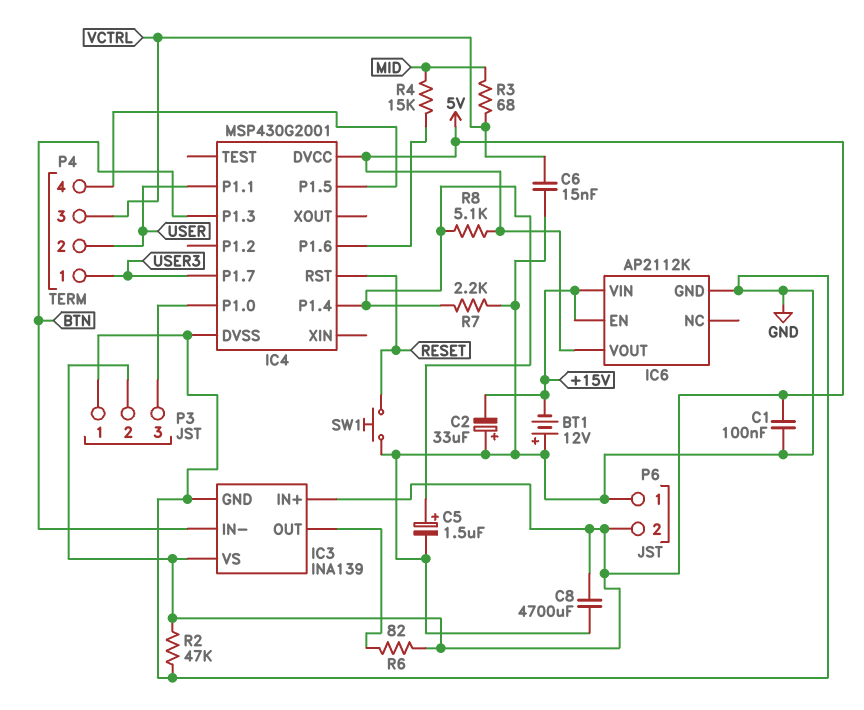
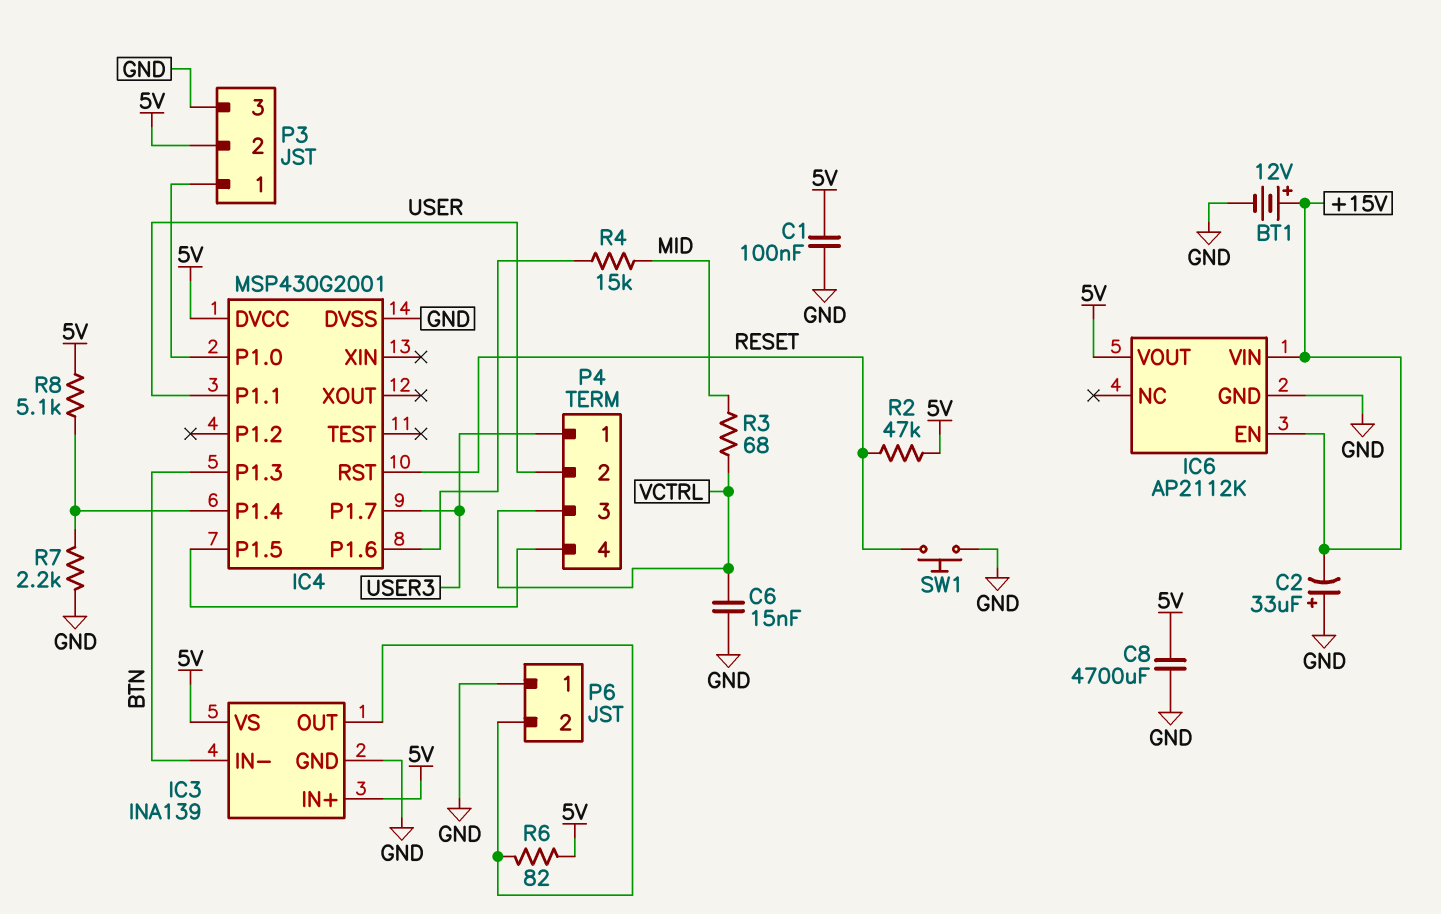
BT1: 12V (plus GND, minus +15V) -> 12V (plus +15V, minus GND)
C5: 1.5uF (plus IC4/P1.4, minus GND) -> none
P3 pin 1: GND -> IC4/P1.0
P3 pin 3: IC4/P1.0 -> GND
P6 pin 2: 5V -> IC3/OUT
R2: 47k (5V, GND) -> 47k (5V, RESET)

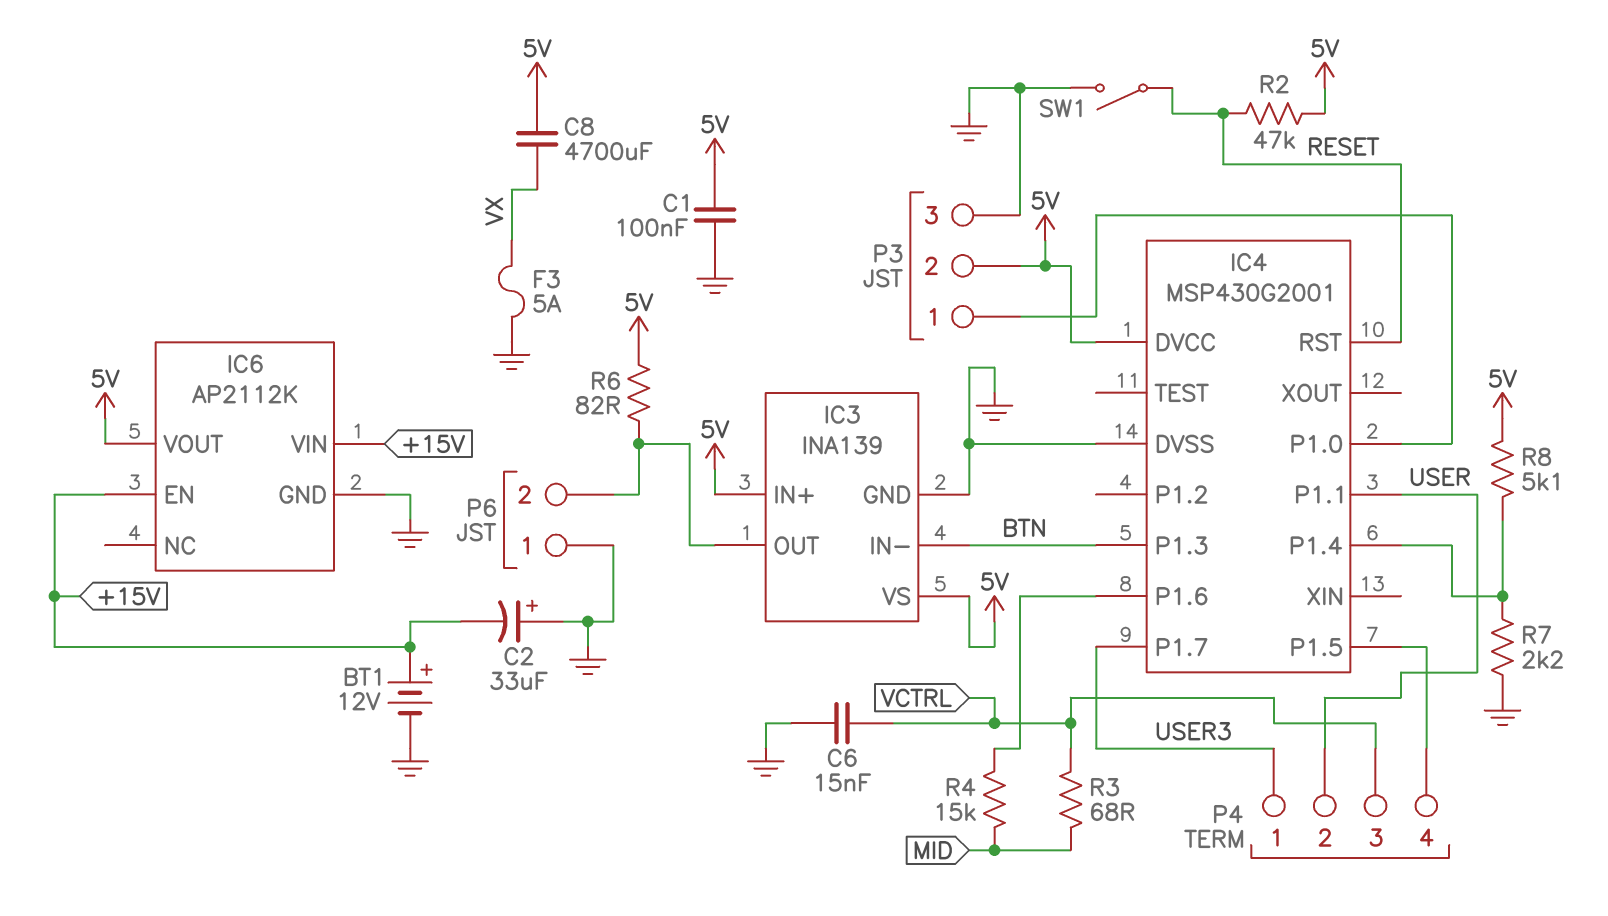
C8: 4700uF (5V, GND) -> 4700uF (5V, VX)
F3: none -> 5A (GND, VX)
SW1: button (GND, RESET) -> switch (GND, RESET)

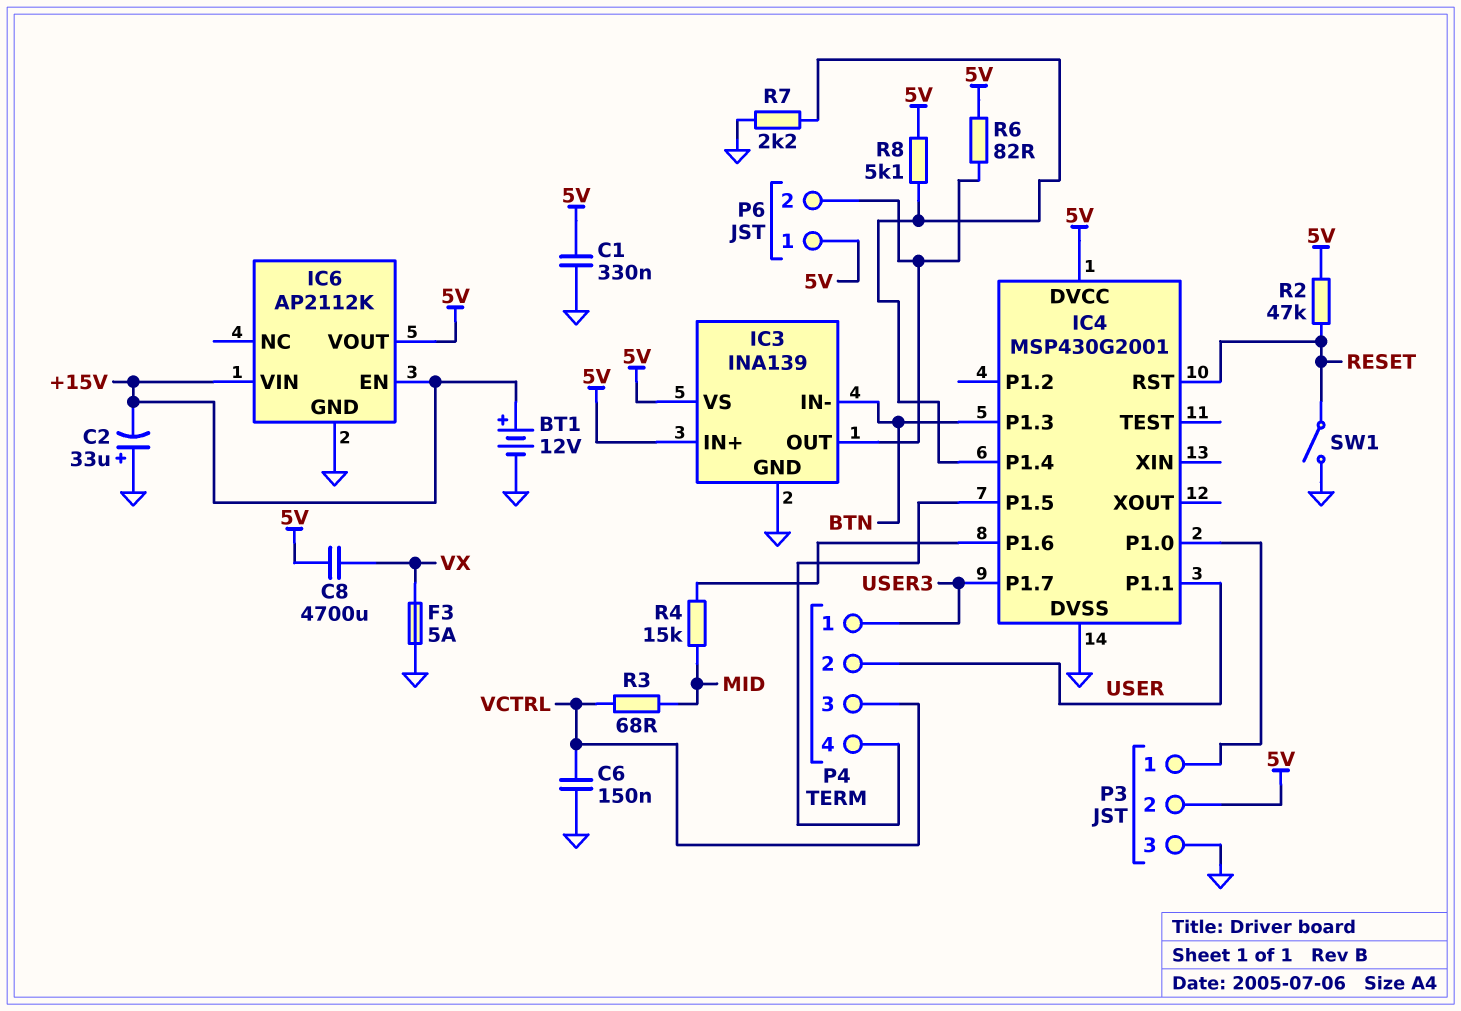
C1: 100nF (5V, GND) -> 330nF (5V, GND)
C6: 15nF (GND, VCTRL) -> 150nF (GND, VCTRL)
P6 pin 1: GND -> 5V

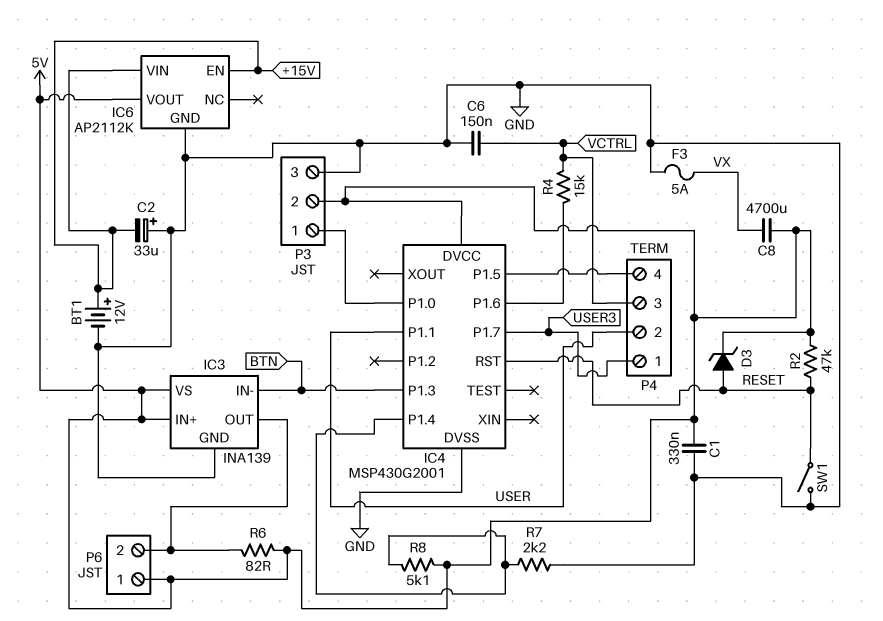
D3: none -> zener (A RESET, K 5V)
R3: 68 (MID, VCTRL) -> none
R4: 15k (IC4/P1.6, MID) -> 15k (IC4/P1.6, VCTRL)

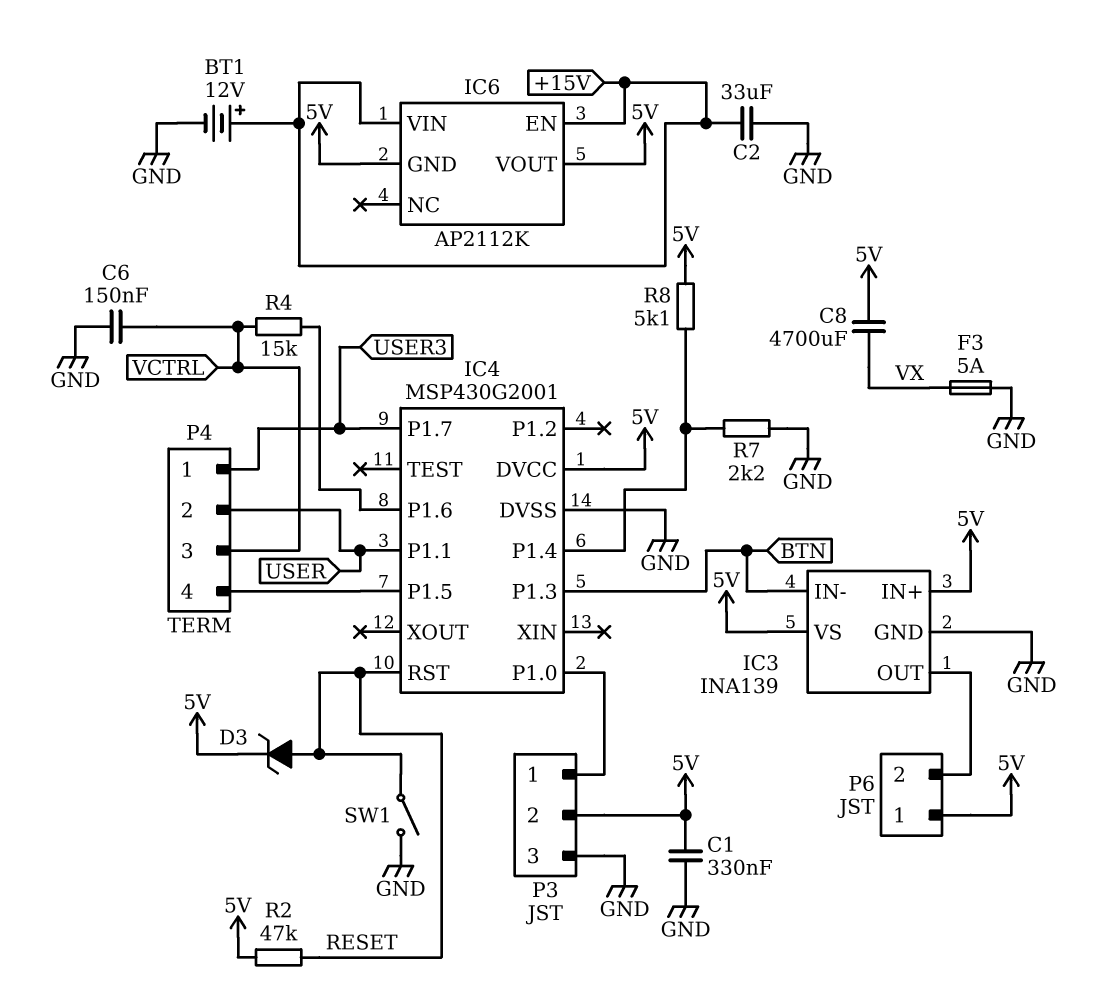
C2: 33uF (plus GND, minus +15V) -> 33uF (+15V, GND)
IC6 pin GND: GND -> 5V
R6: 82 (5V, IC3/OUT) -> none

